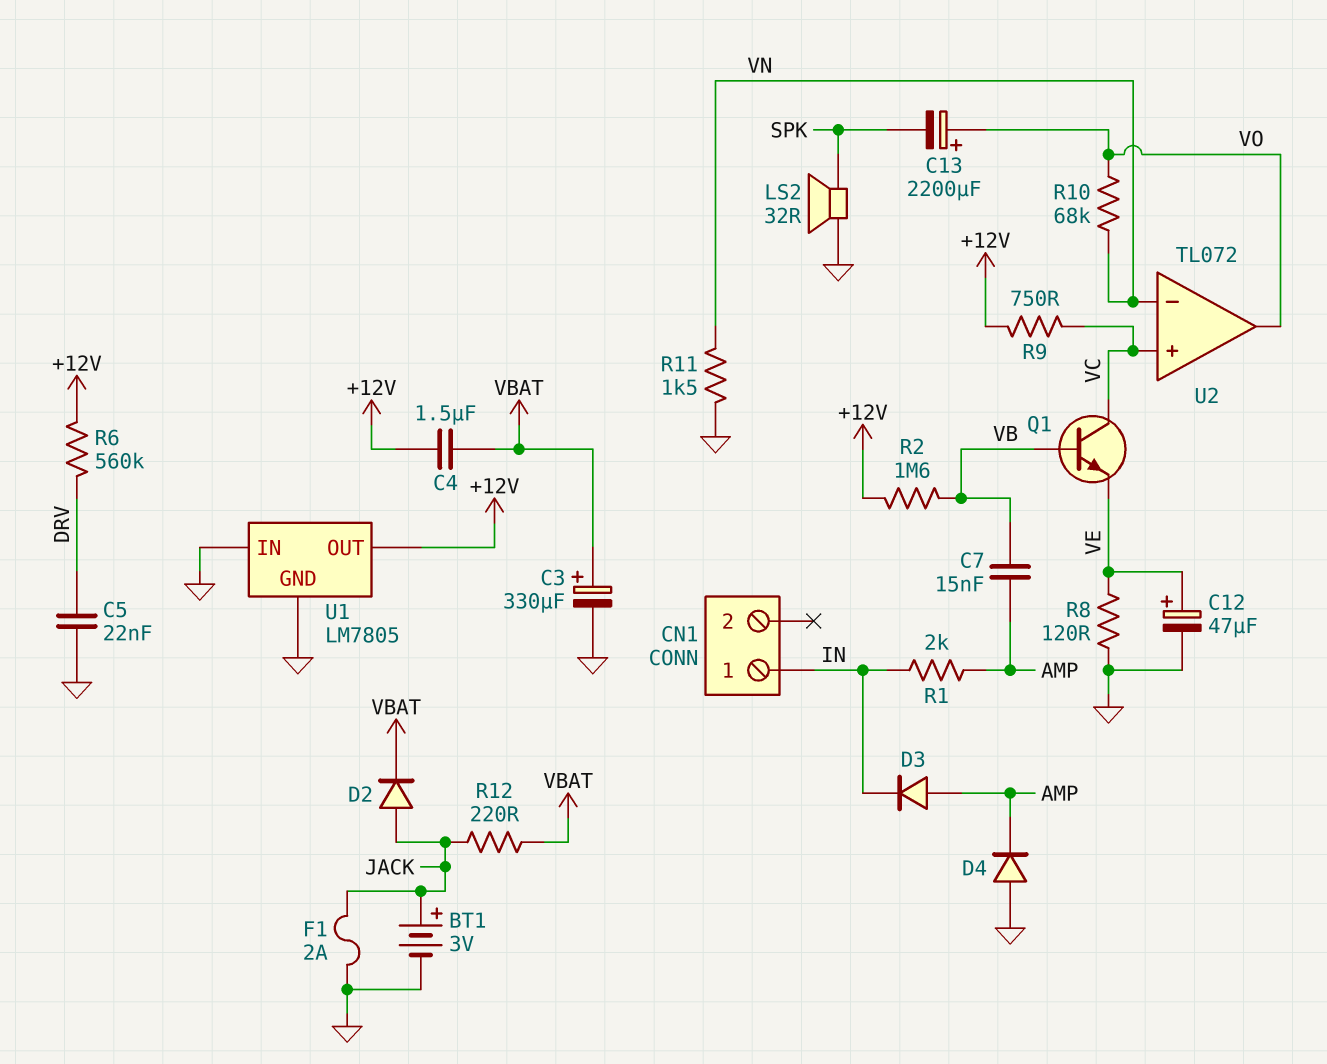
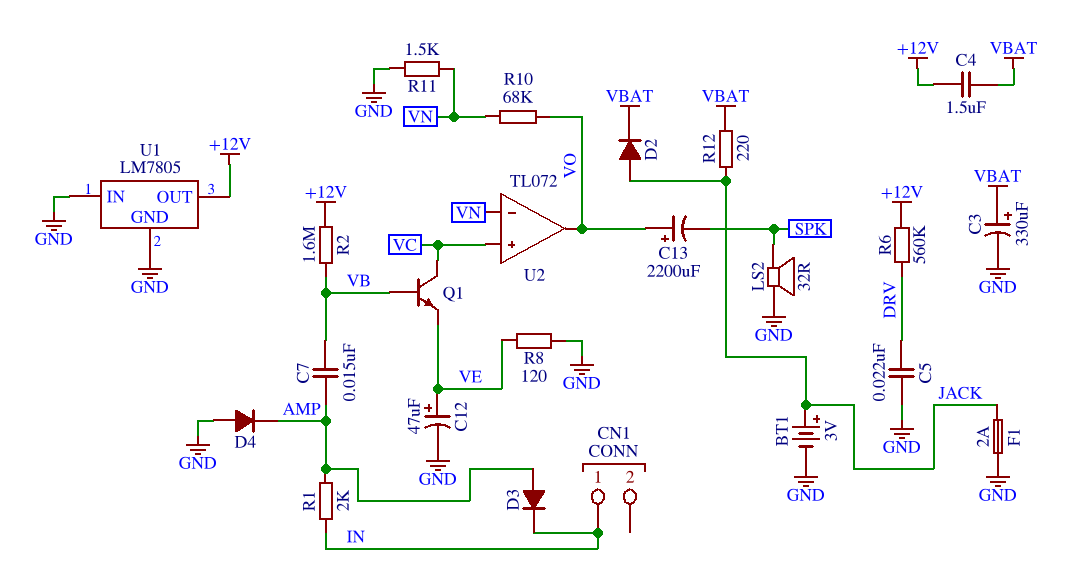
R9: 750 (+12V, VC) -> none

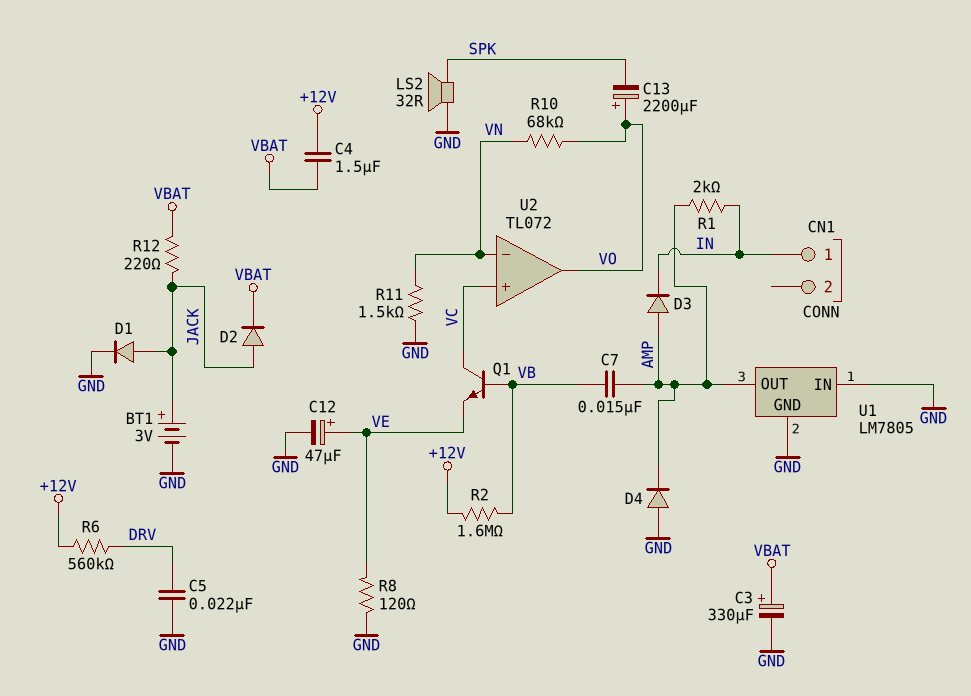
D1: none -> diode (A JACK, K GND)
F1: 2A (GND, JACK) -> none
U1 pin OUT: +12V -> AMP

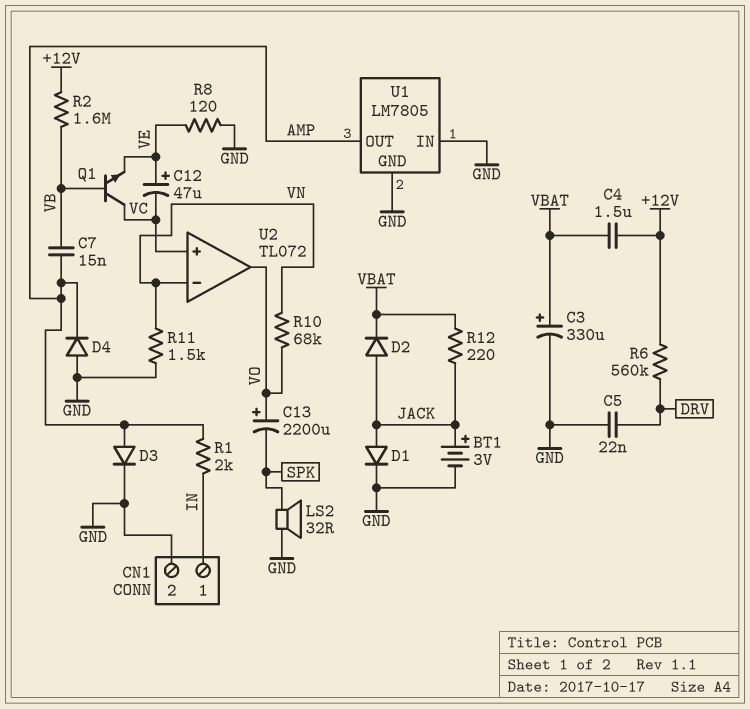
C12: 47uF (plus VE, minus GND) -> 47uF (plus VE, minus VC)
CN1 pin 2: none -> GND
D3: diode (A AMP, K IN) -> diode (A AMP, K GND)

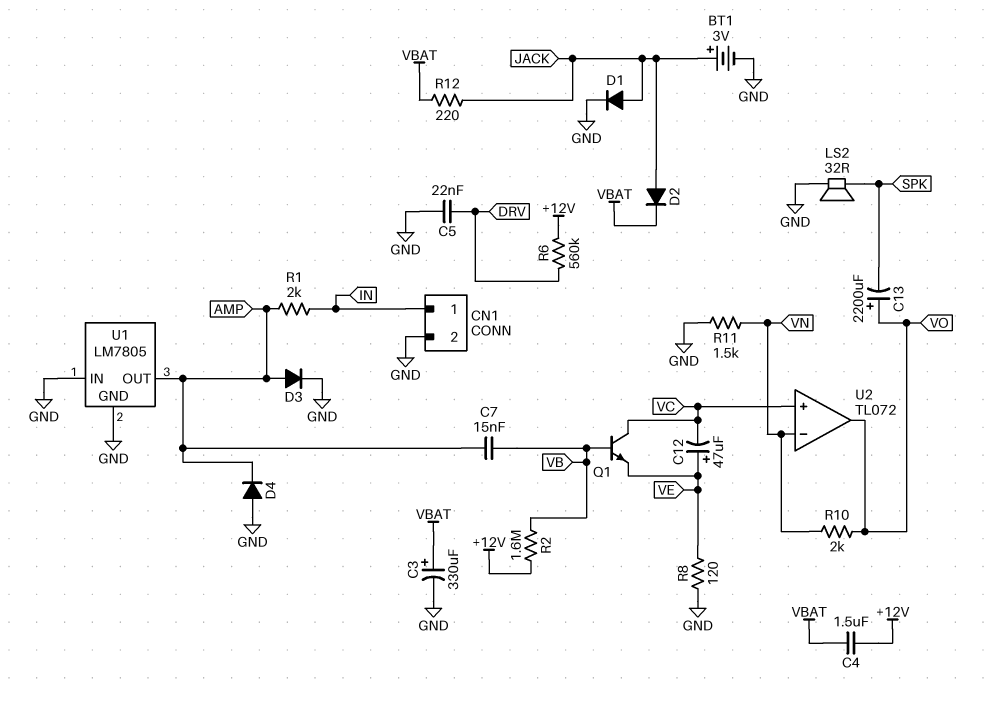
R10: 68k (VN, VO) -> 2k (VN, VO)

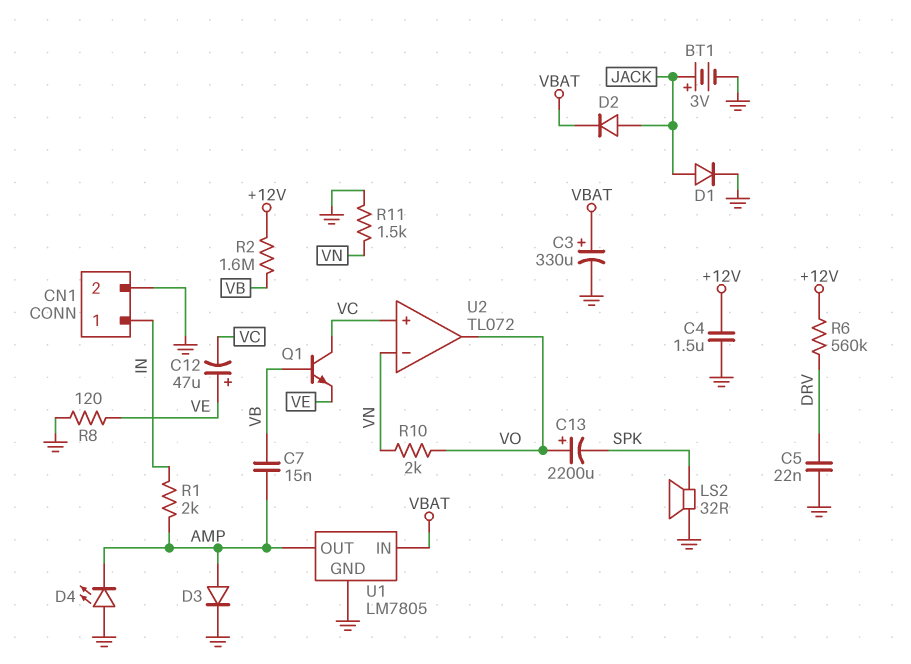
C4: 1.5uF (+12V, VBAT) -> 1.5uF (+12V, GND)
D4: diode (A GND, K AMP) -> LED (A GND, K AMP)
R12: 220 (JACK, VBAT) -> none
U1 pin IN: GND -> VBAT

